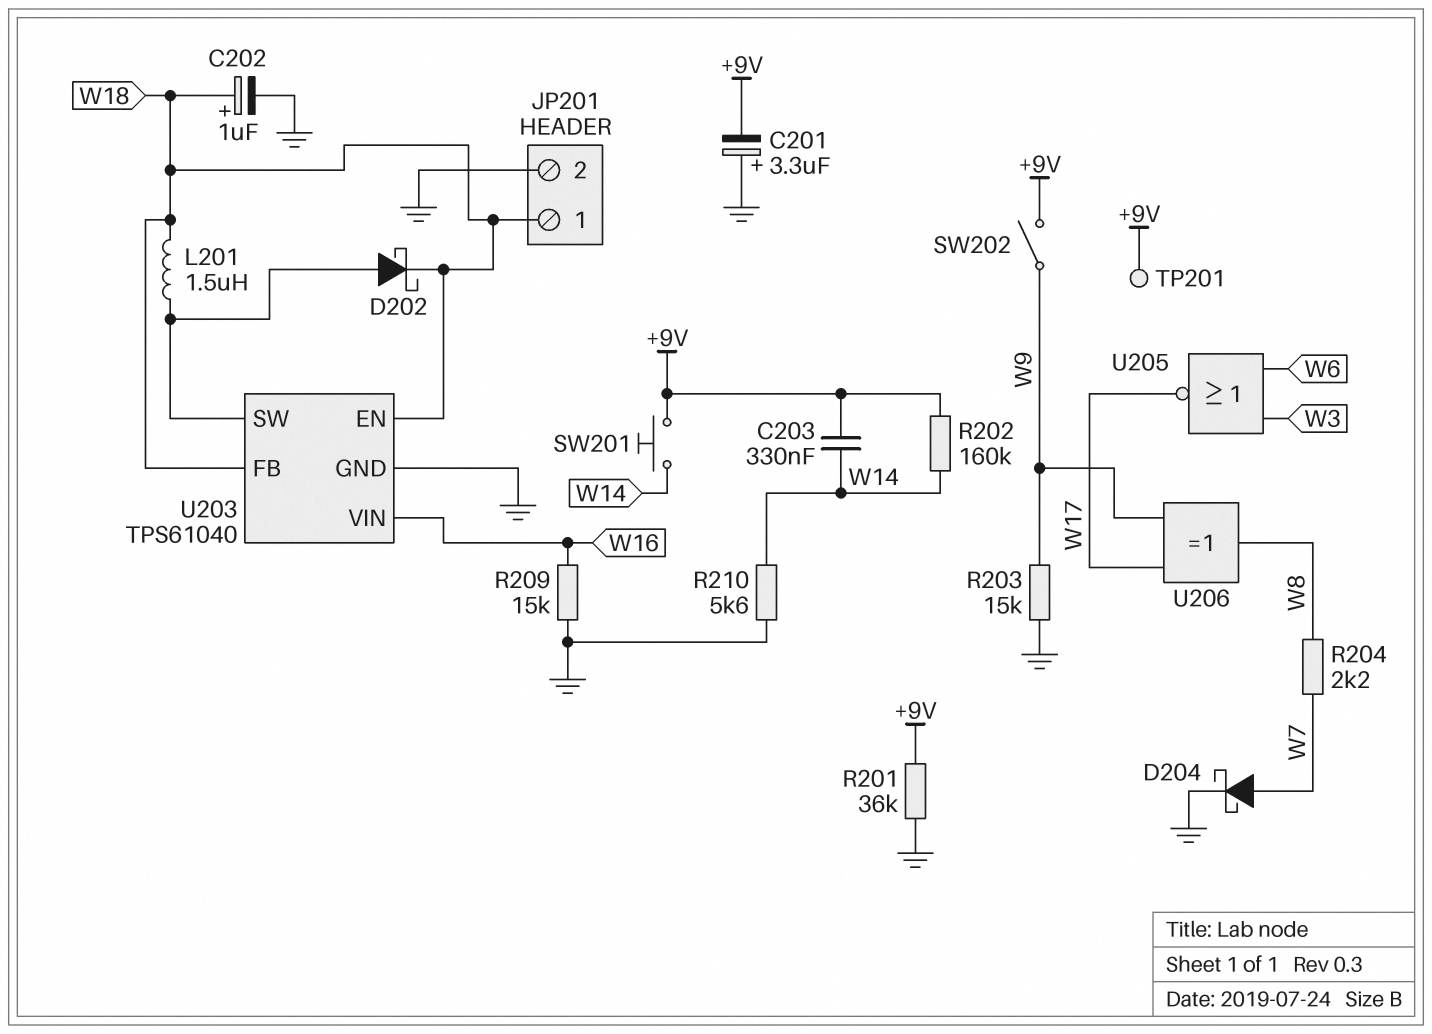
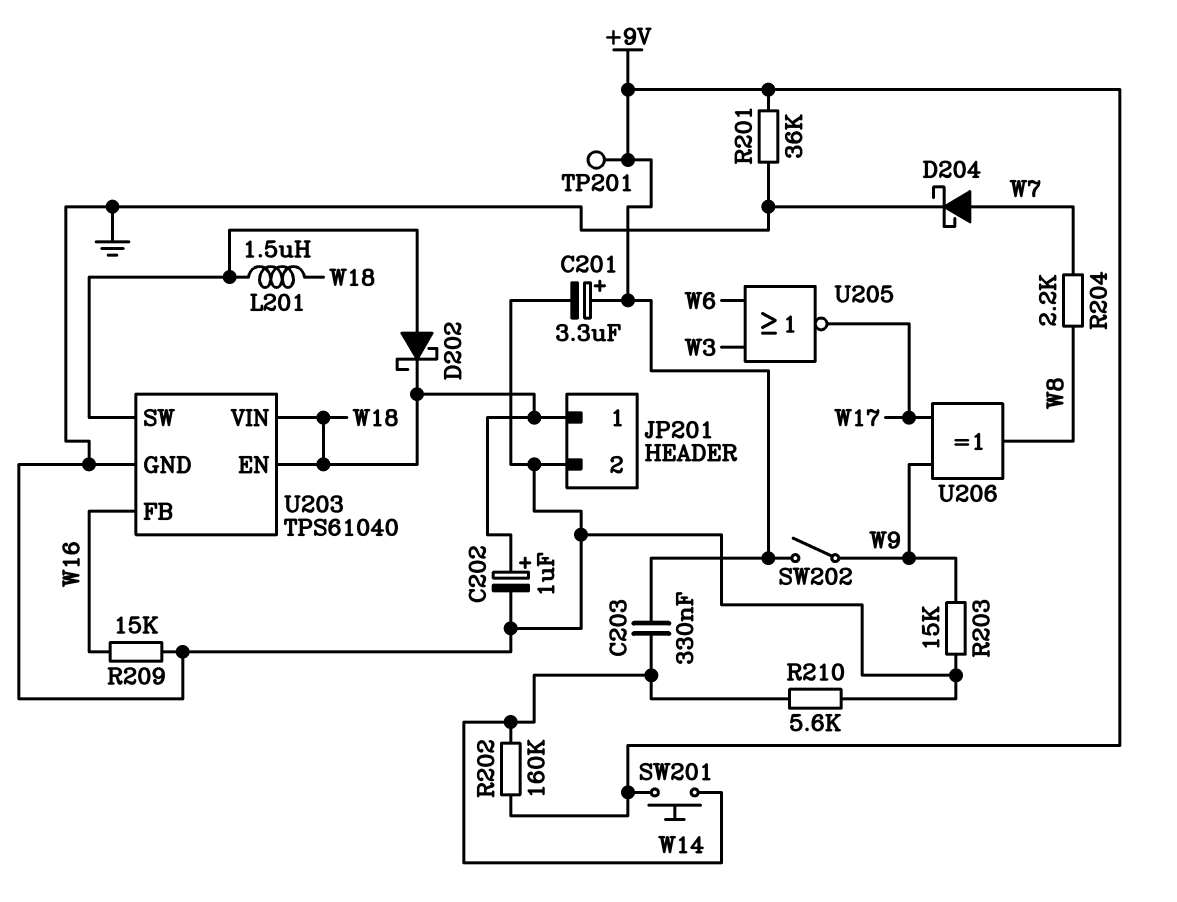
C201: 3.3uF (plus GND, minus +9V) -> 3.3uF (plus +9V, minus GND)
U203 pin FB: W18 -> W16
U203 pin VIN: W16 -> W18

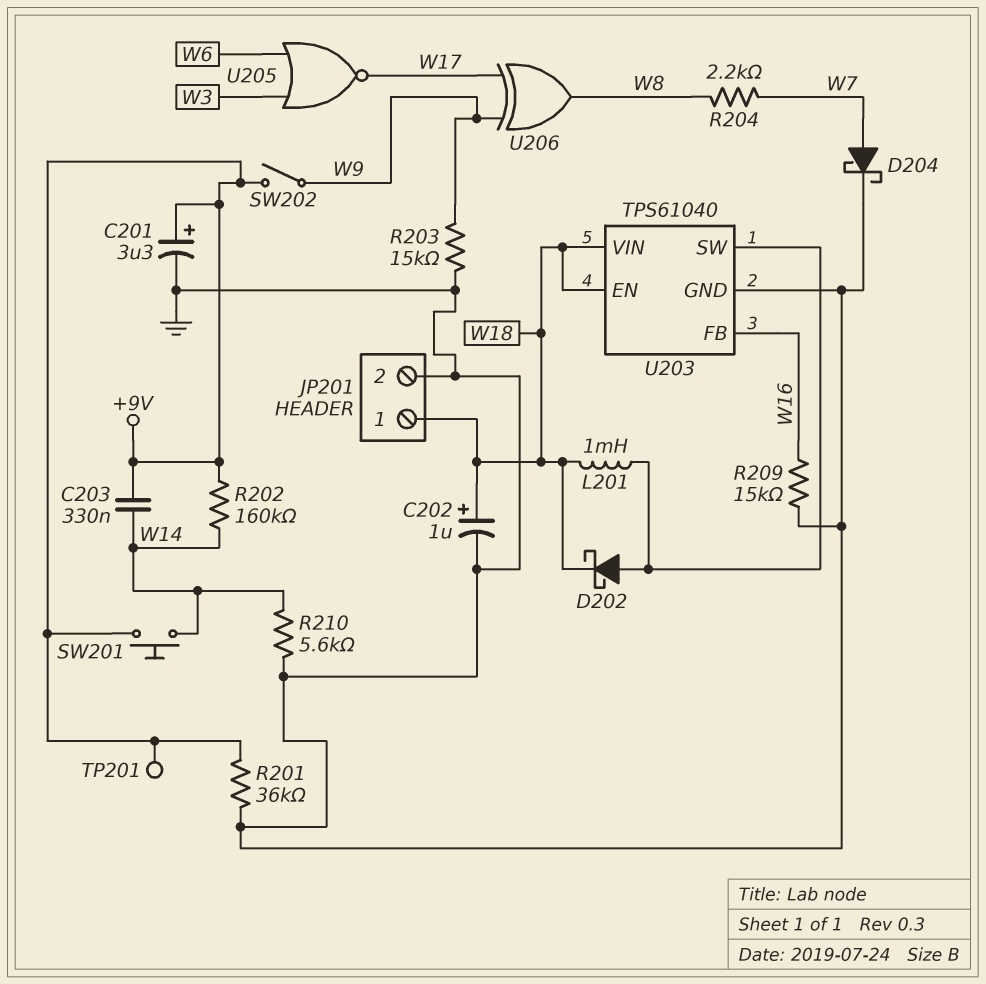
L201: 1.5uH (U203/SW, W18) -> 1mH (U203/SW, W18)

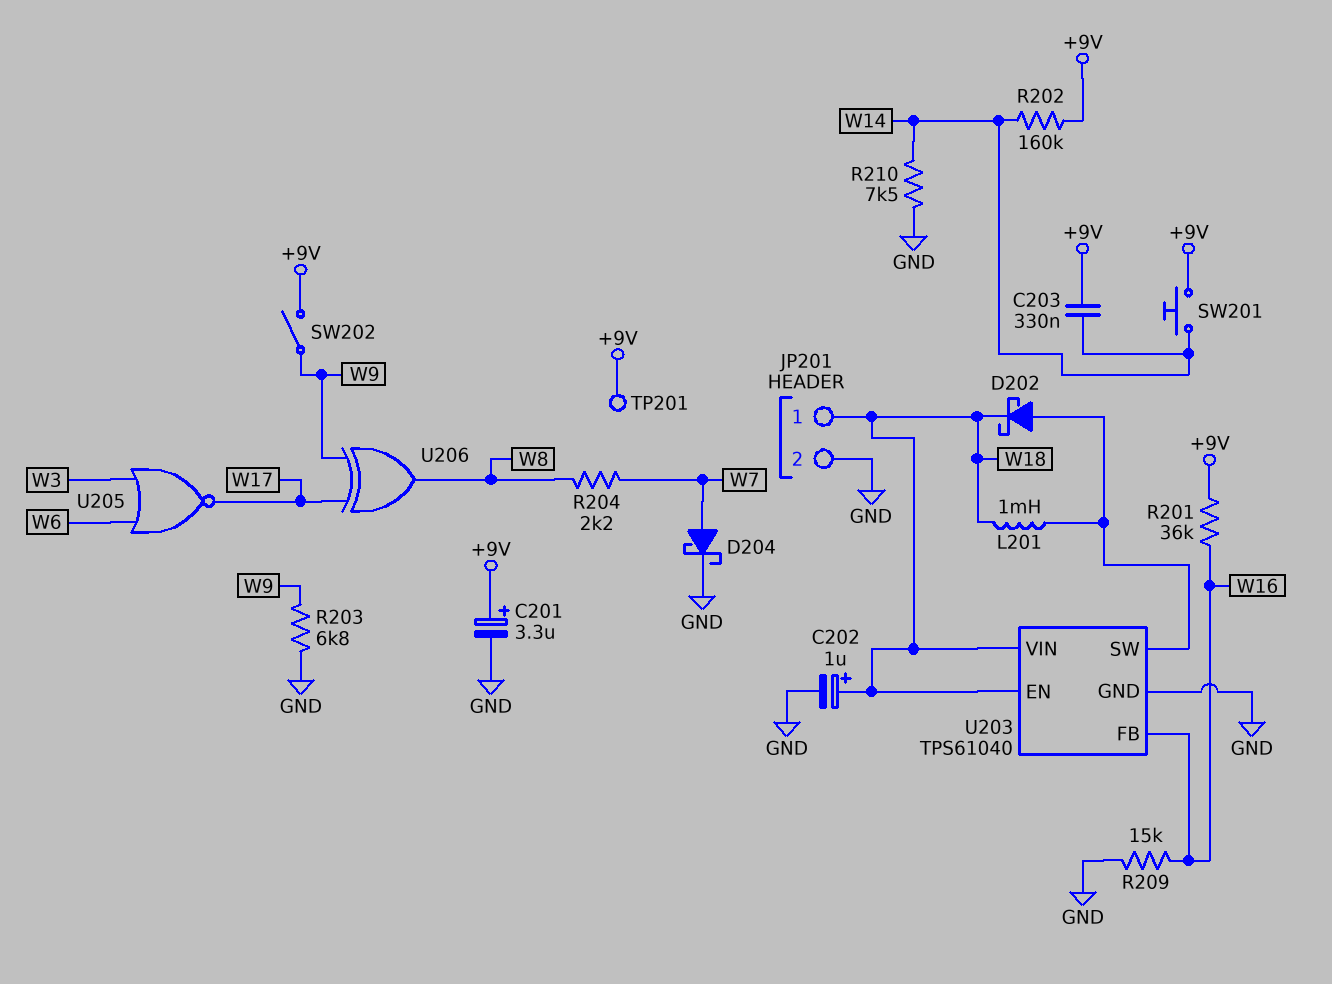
R201: 36k (+9V, GND) -> 36k (+9V, W16)
R203: 15k (GND, W9) -> 6.8k (GND, W9)
R210: 5.6k (GND, W14) -> 7.5k (GND, W14)

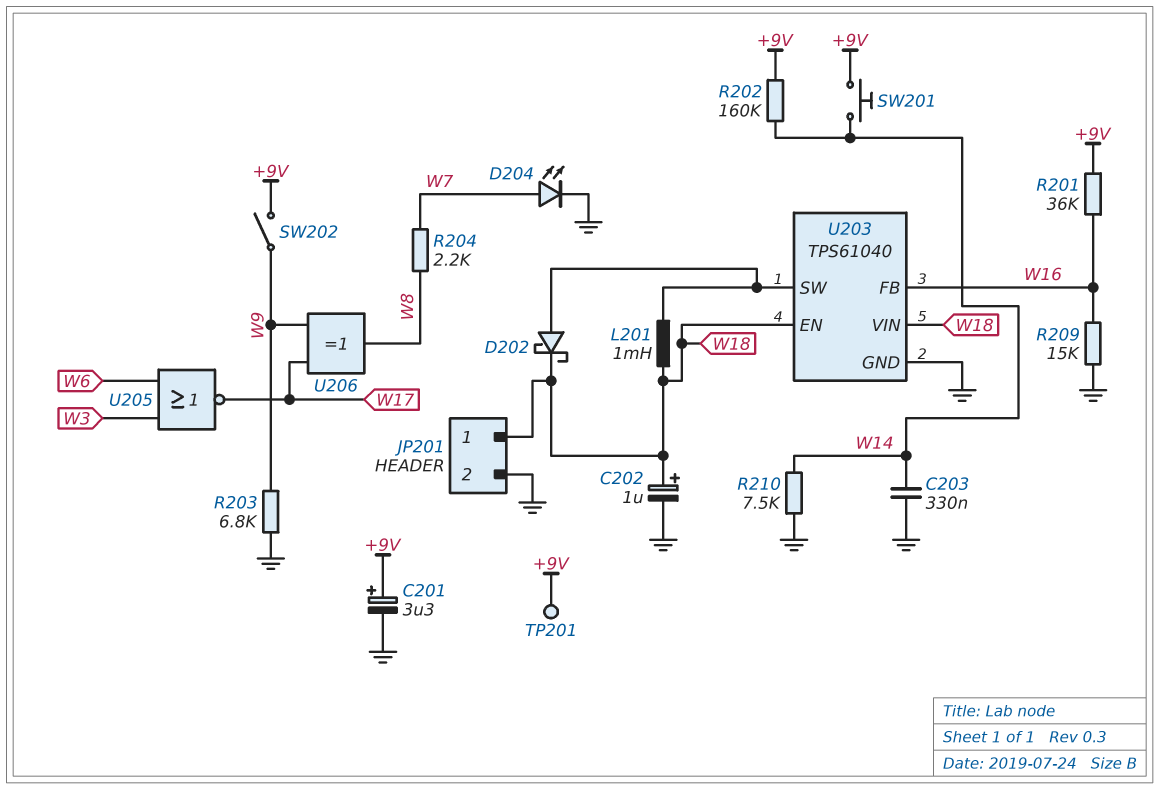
C203: 330nF (+9V, W14) -> 330nF (GND, W14)
D204: schottky (A W7, K GND) -> LED (A W7, K GND)

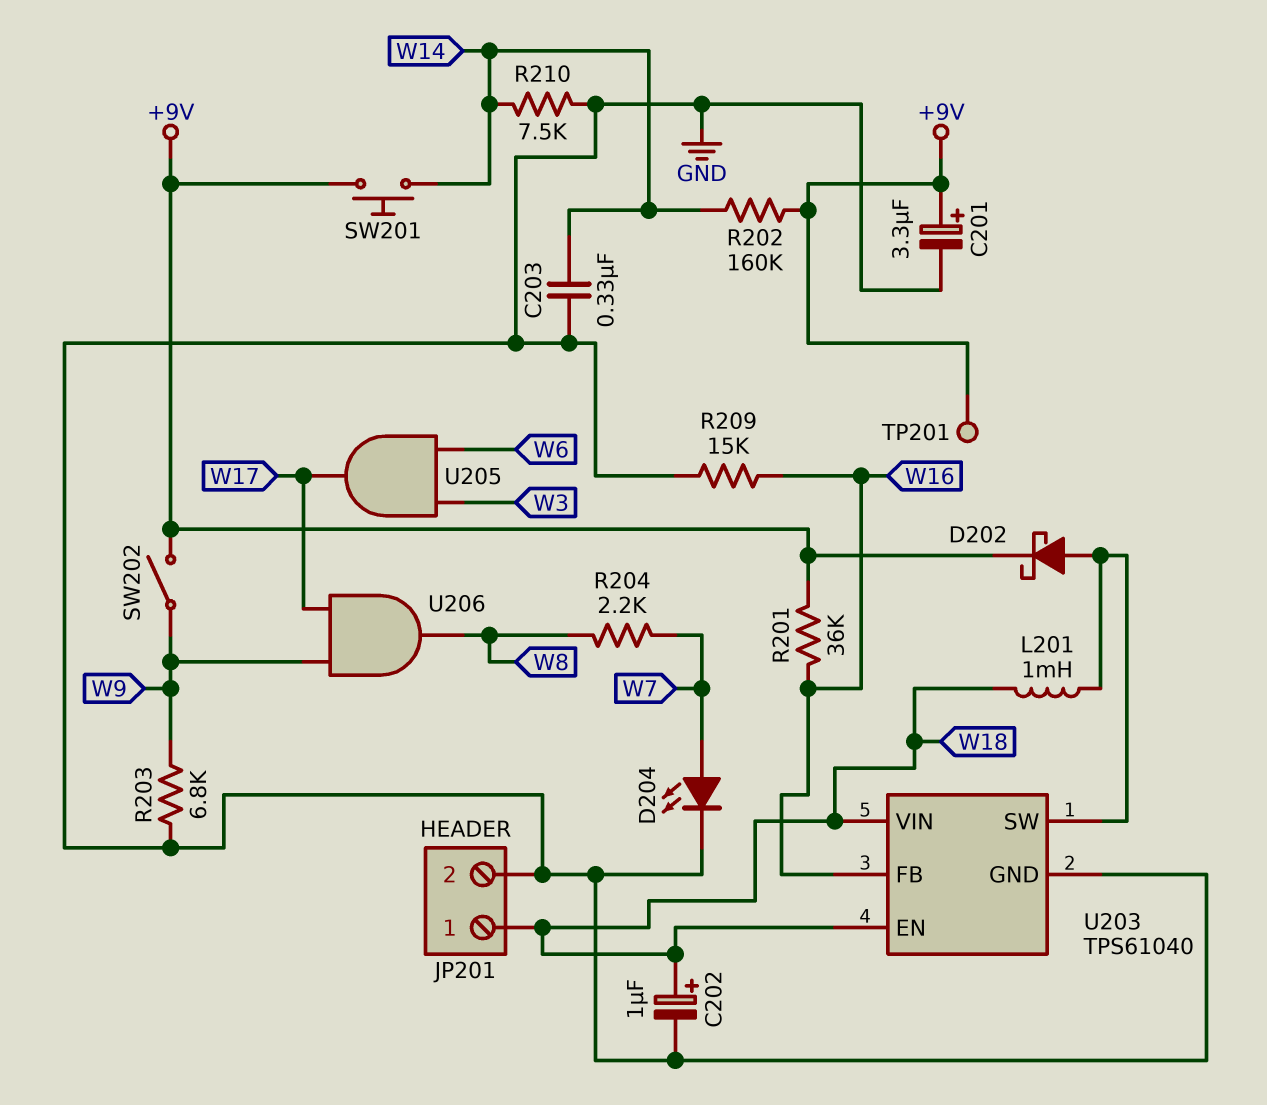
D202: schottky (A U203/SW, K W18) -> schottky (A U203/SW, K +9V)
U205: NOR (in W3, in W6, out W17) -> AND (in W3, in W6, out W17)
U206: XOR (in W9, in W17, out W8) -> AND (in W9, in W17, out W8)

